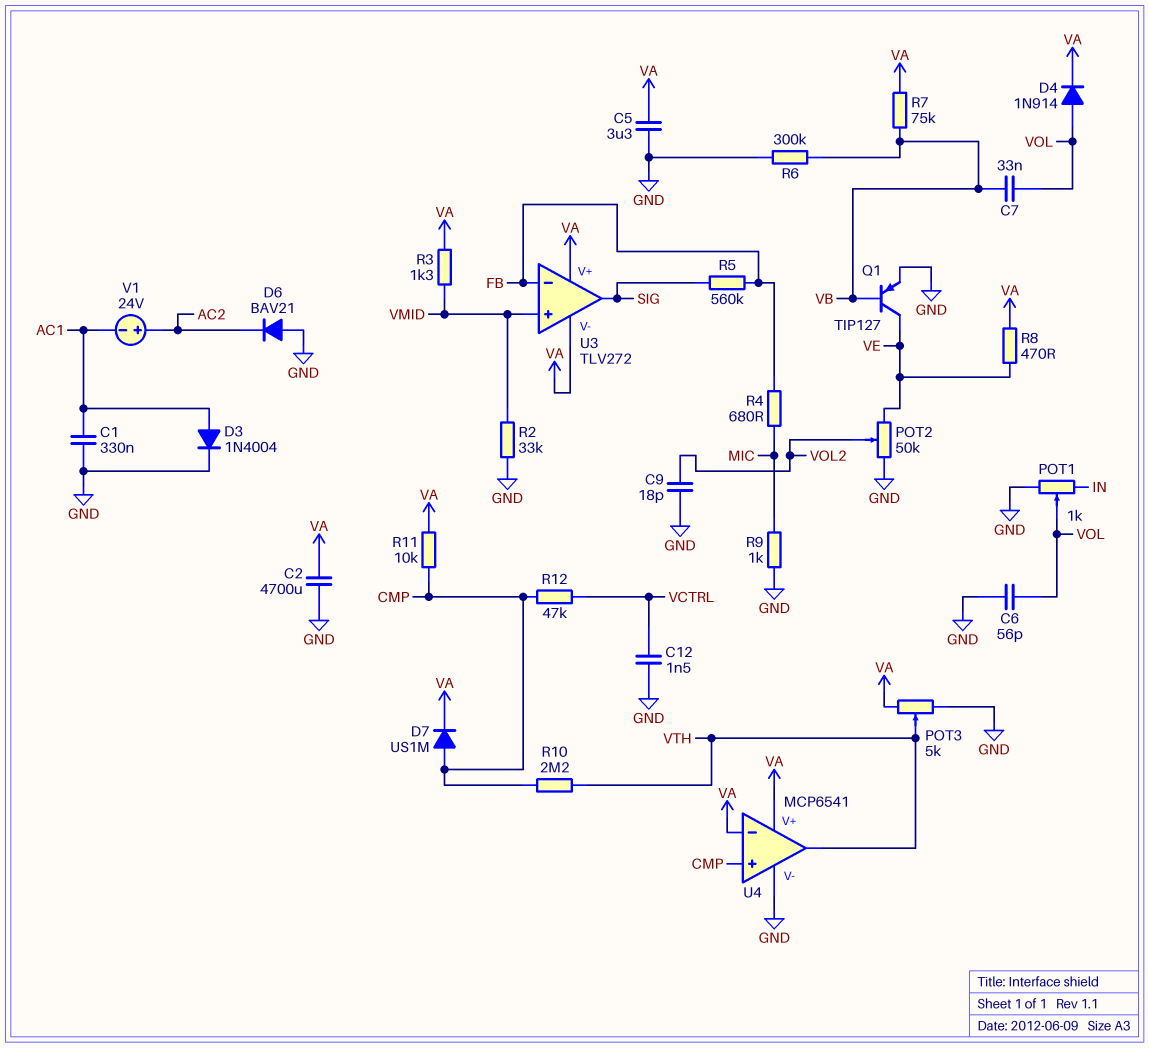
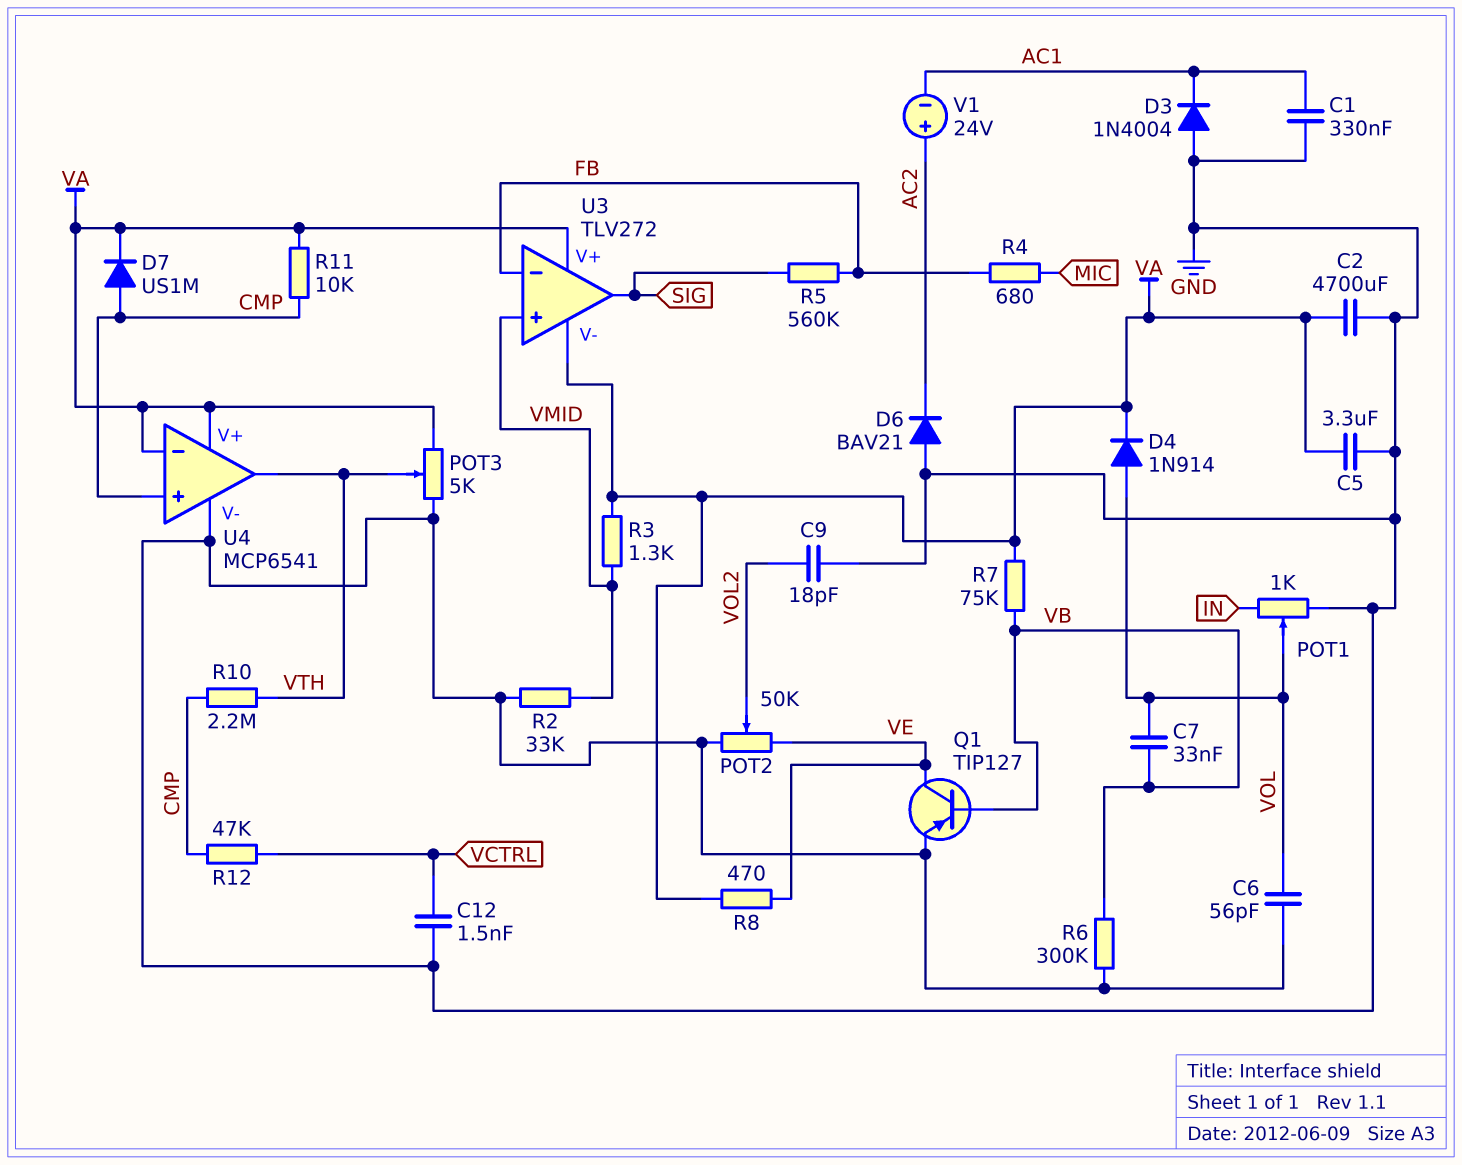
D3: diode 1N4004 (A AC1, K GND) -> diode 1N4004 (A GND, K AC1)
R9: 1k (GND, MIC) -> none

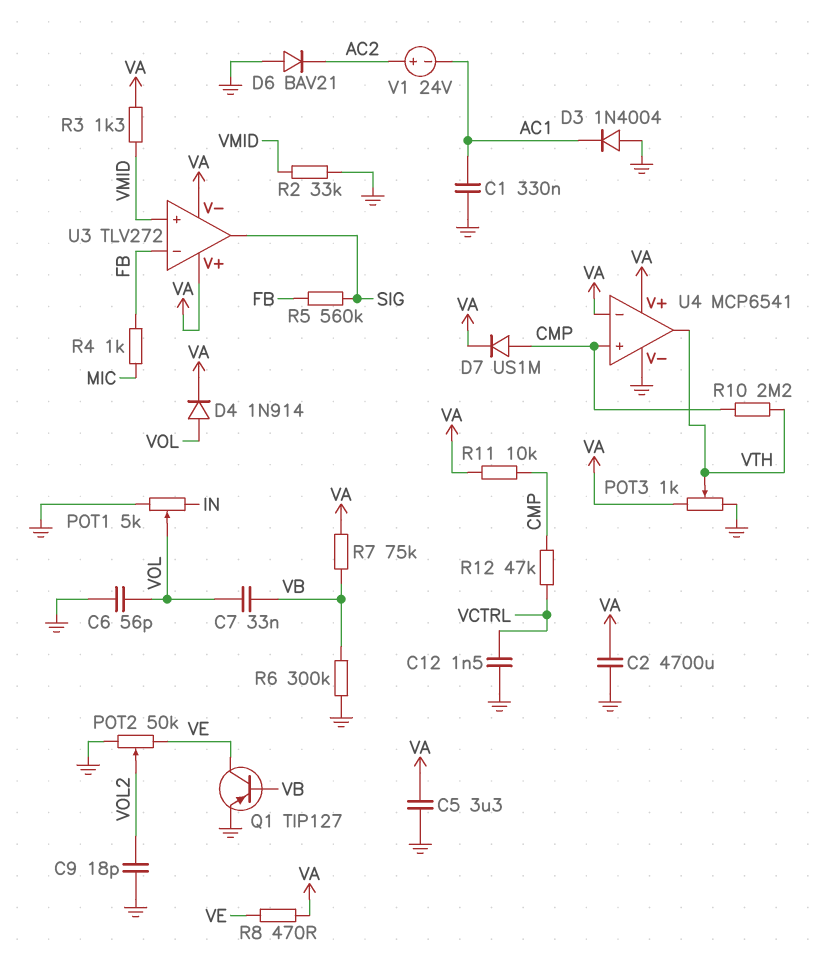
POT1: 1k (GND, IN, wiper VOL) -> 5k (GND, IN, wiper VOL)
POT3: 5k (GND, VA, wiper VTH) -> 1k (GND, VA, wiper VTH)
R4: 680 (FB, MIC) -> 1k (FB, MIC)

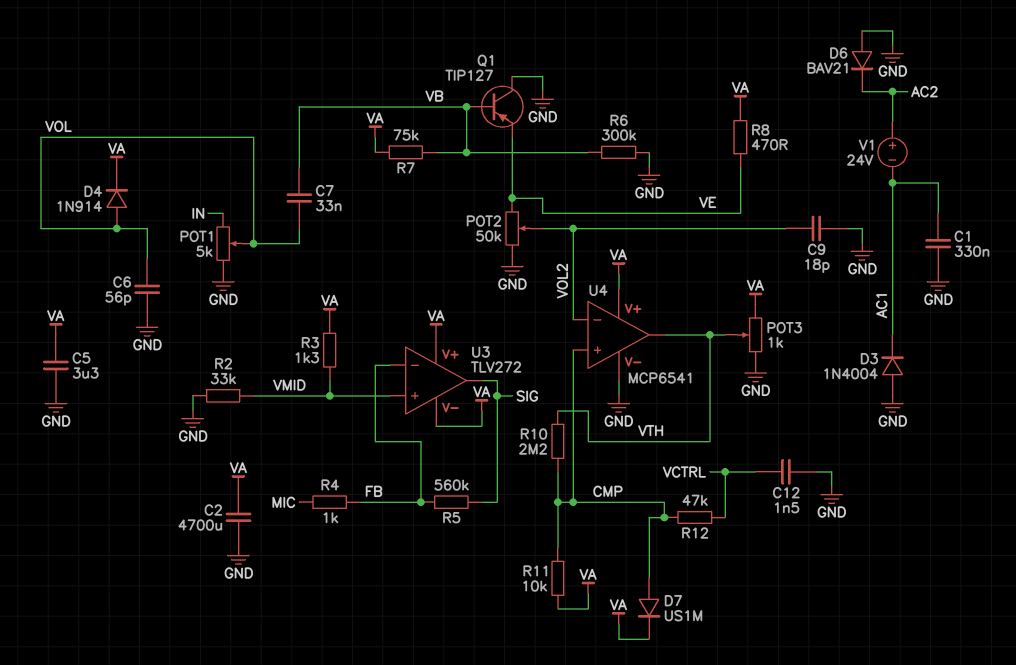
Q1: PNP TIP127 (B VB, C VE, E GND) -> PNP TIP127 (B VB, C GND, E VE)
U4 pin in-: VA -> VOL2

